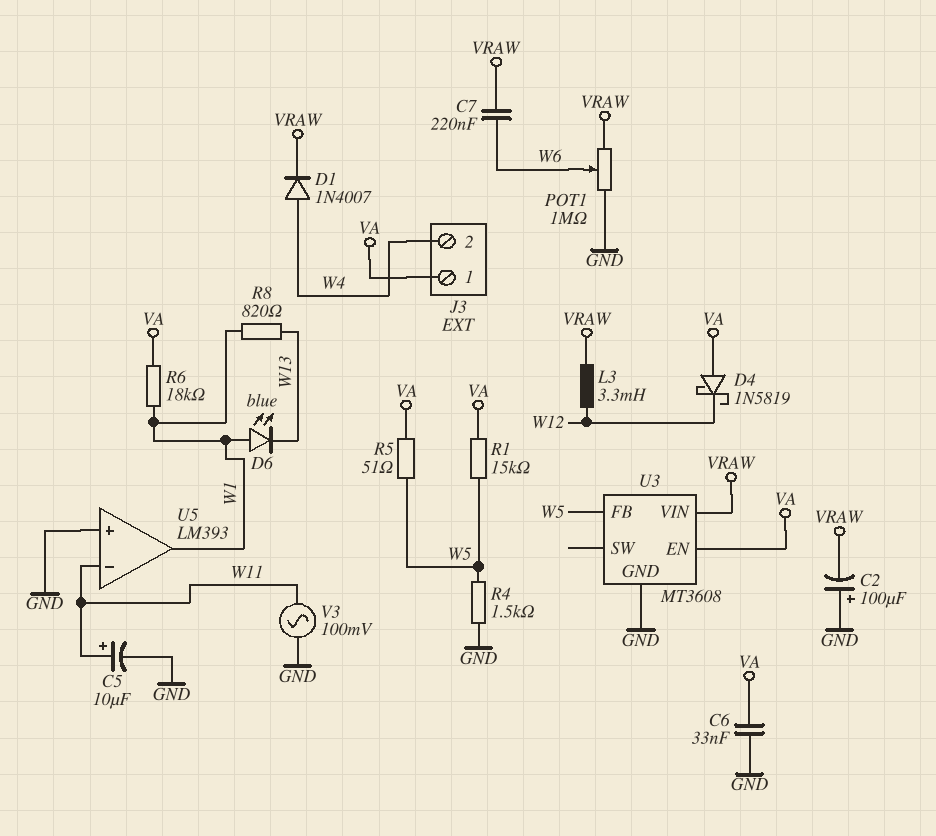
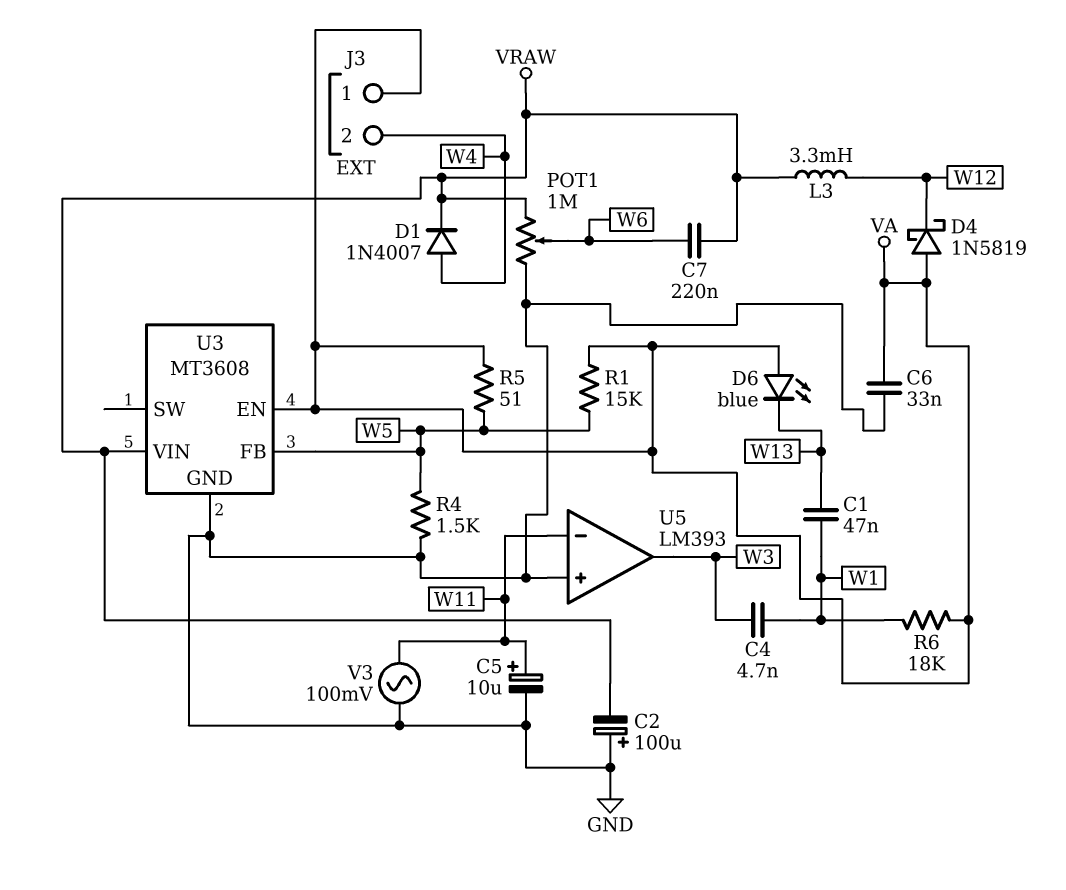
C1: none -> 47nF (W1, W13)
C4: none -> 4.7nF (W1, W3)
D6: LED blue (A W1, K W13) -> LED blue (A VA, K W13)
R8: 820 (W1, W13) -> none
U5 pin out: W1 -> W3

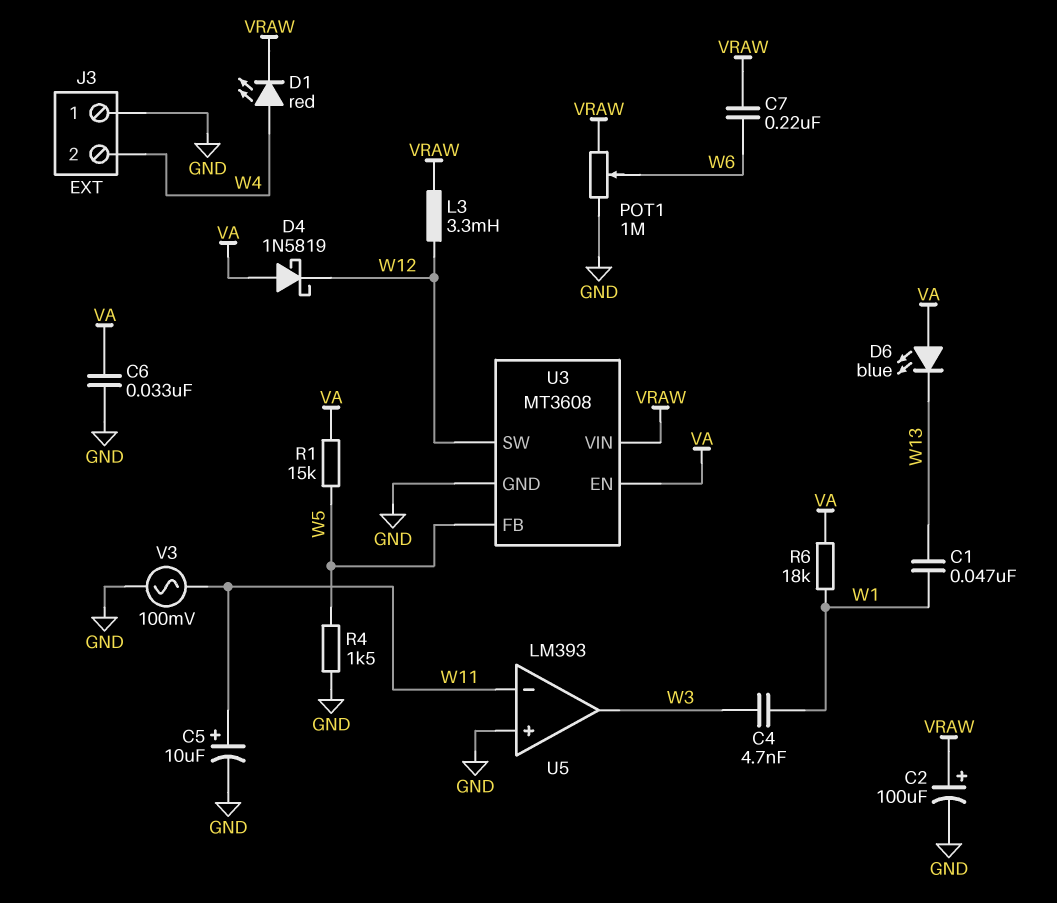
C2: 100uF (plus GND, minus VRAW) -> 100uF (plus VRAW, minus GND)
D1: diode 1N4007 (A W4, K VRAW) -> LED red (A W4, K VRAW)
J3 pin 1: VA -> GND
R5: 51 (VA, W5) -> none
U3 pin SW: none -> W12

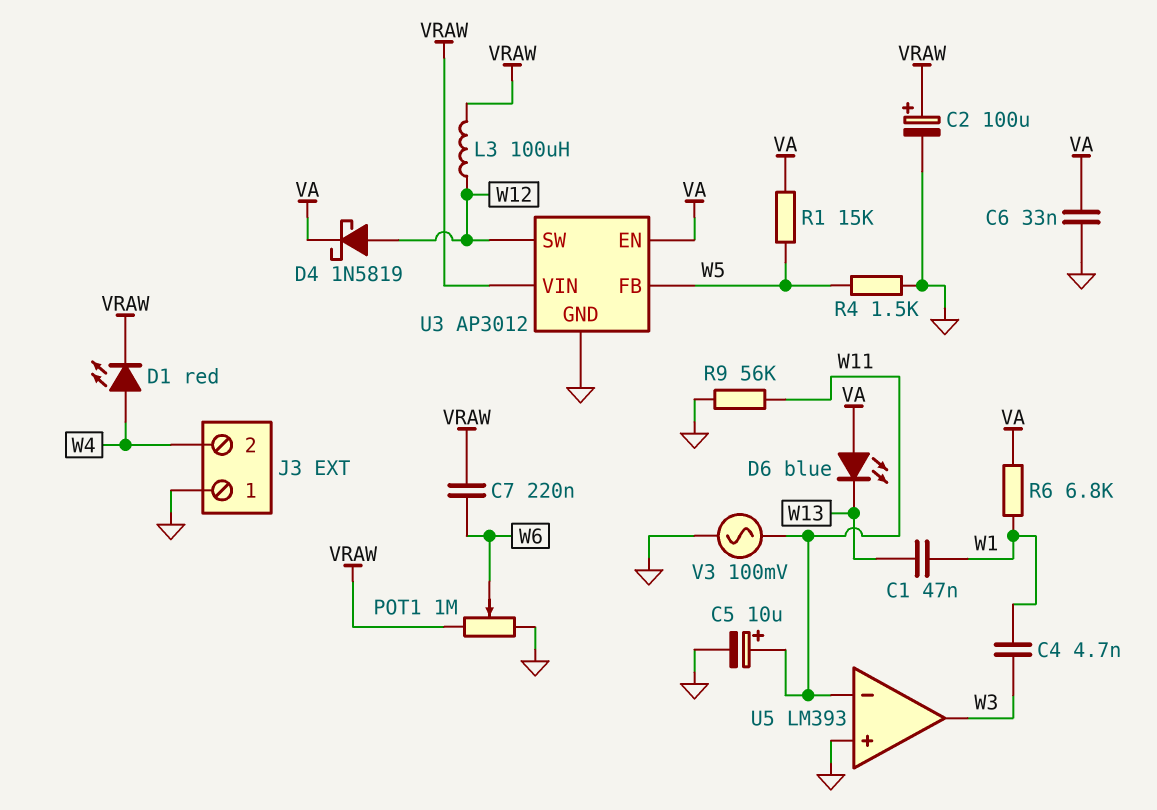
D4: schottky 1N5819 (A VA, K W12) -> schottky 1N5819 (A W12, K VA)
L3: 3.3mH (VRAW, W12) -> 100uH (VRAW, W12)
R6: 18k (VA, W1) -> 6.8k (VA, W1)
R9: none -> 56k (GND, W11)
U3: MT3608 -> AP3012

